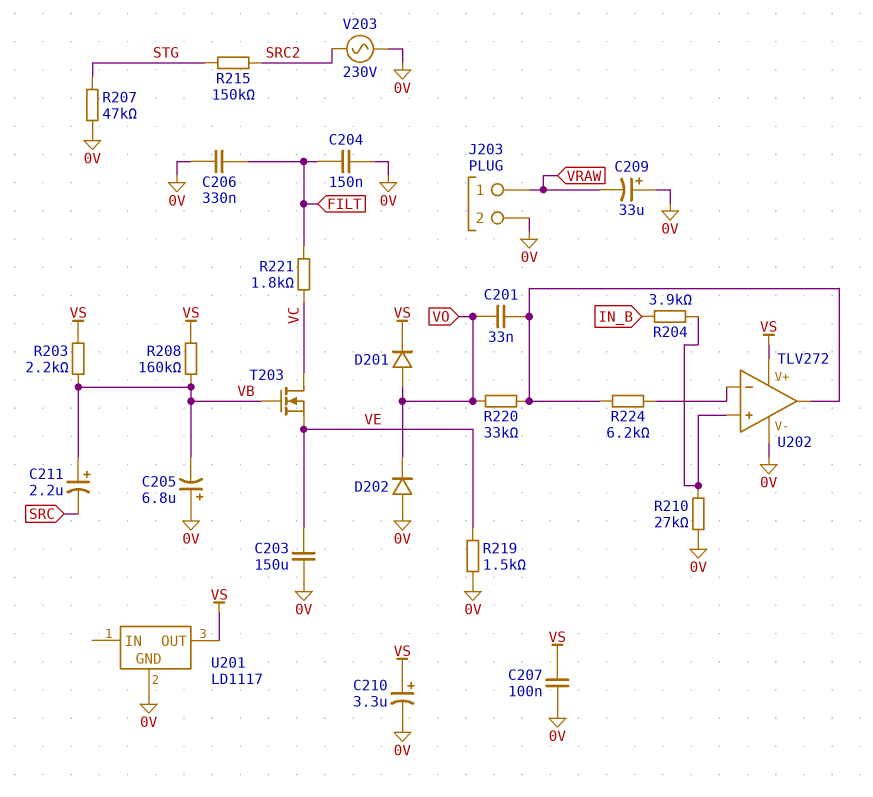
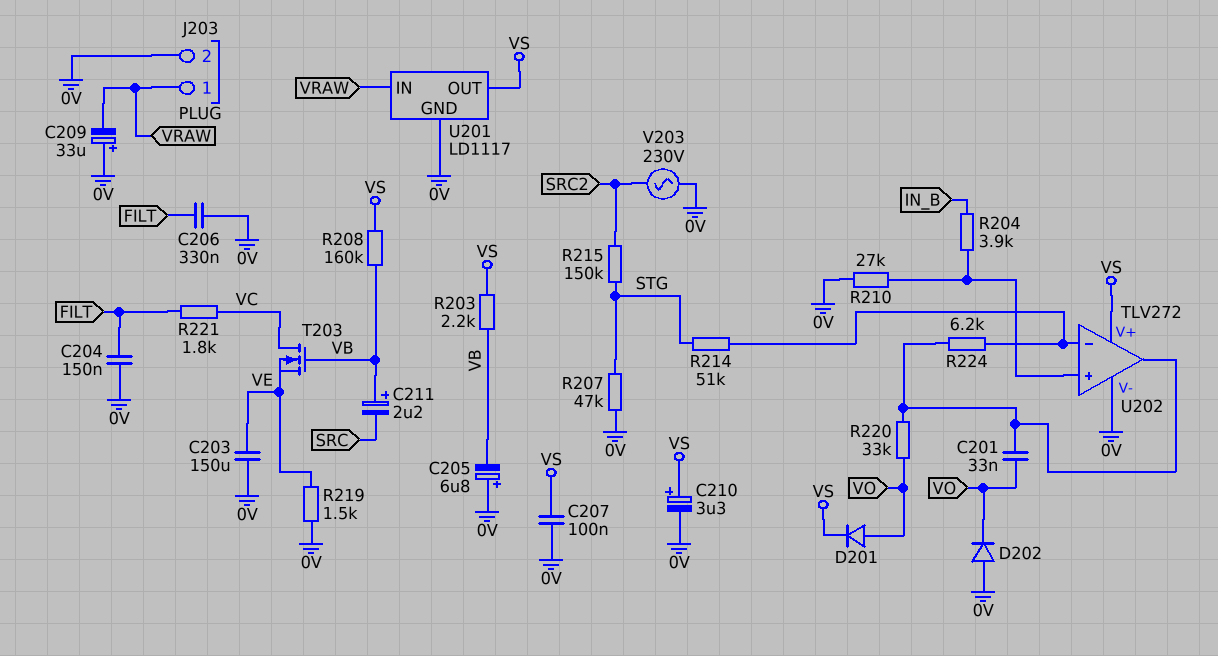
R214: none -> 51k (STG, U202/in-)
U201 pin IN: none -> VRAW

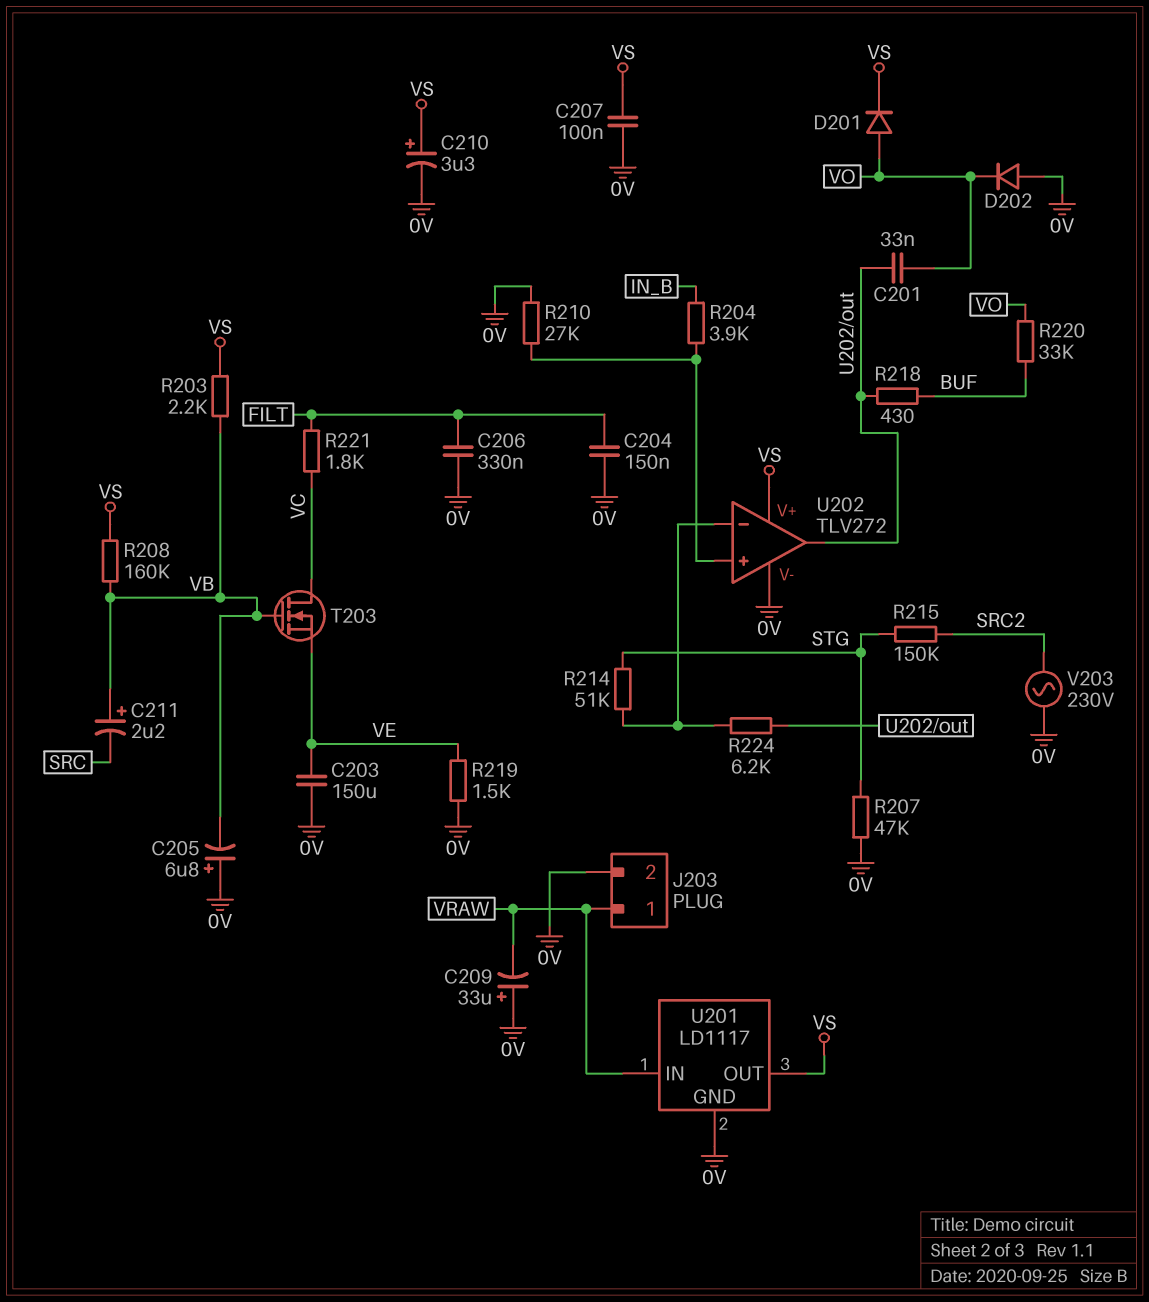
R218: none -> 430 (BUF, U202/out)
R220: 33k (U202/out, VO) -> 33k (BUF, VO)

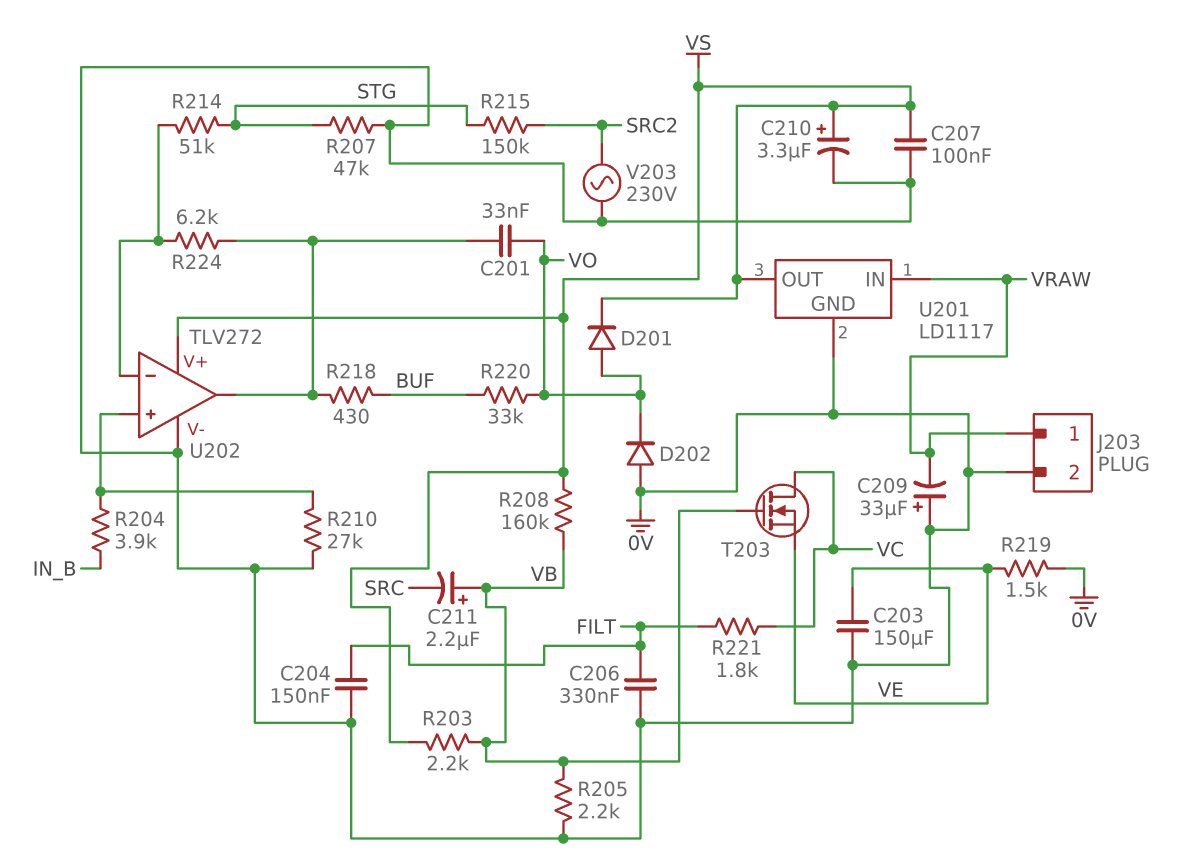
C205: 6.8uF (plus 0V, minus VB) -> none
R205: none -> 2.2k (0V, VB)

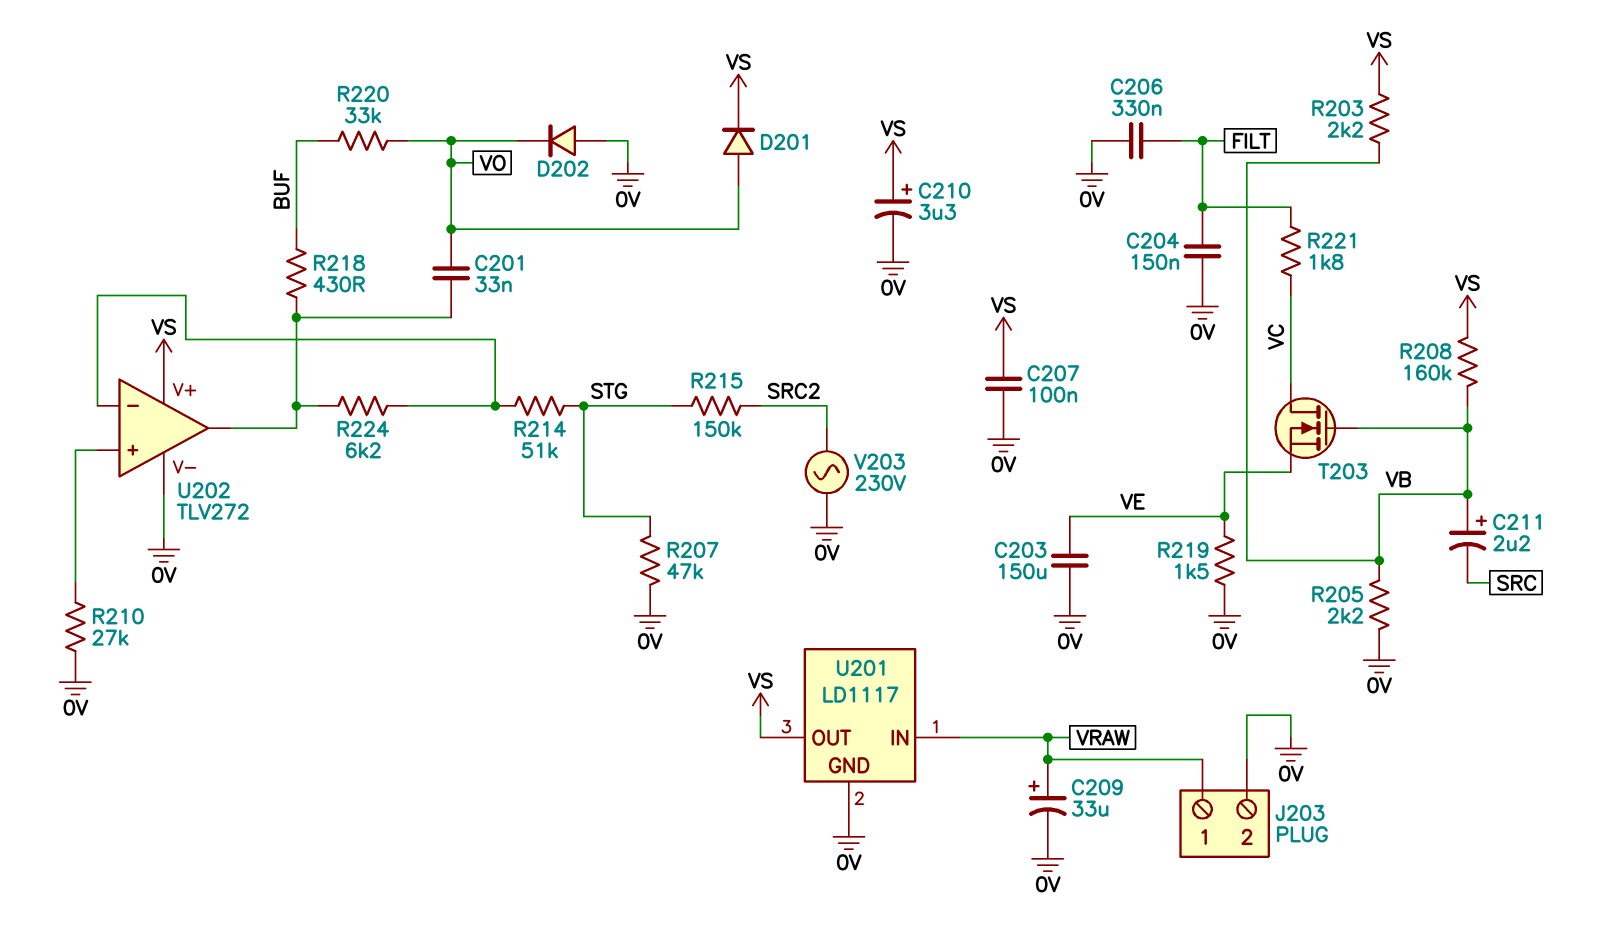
C209: 33uF (plus 0V, minus VRAW) -> 33uF (plus VRAW, minus 0V)
R204: 3.9k (IN_B, U202/in+) -> none

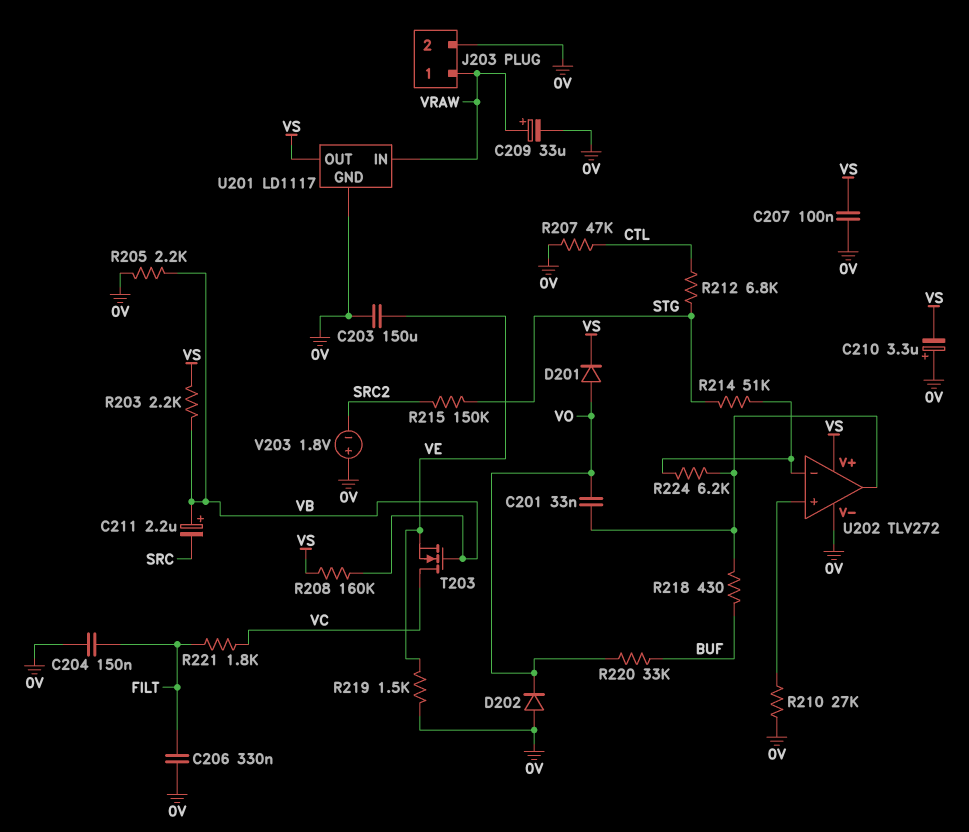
C210: 3.3uF (plus VS, minus 0V) -> 3.3uF (plus 0V, minus VS)
R207: 47k (0V, STG) -> 47k (0V, CTL)
R212: none -> 6.8k (CTL, STG)
V203: AC 230V (0V, SRC2) -> 1.8V (plus 0V, minus SRC2)

